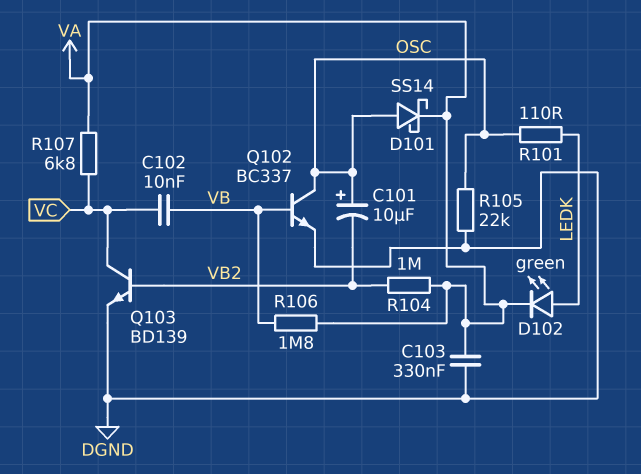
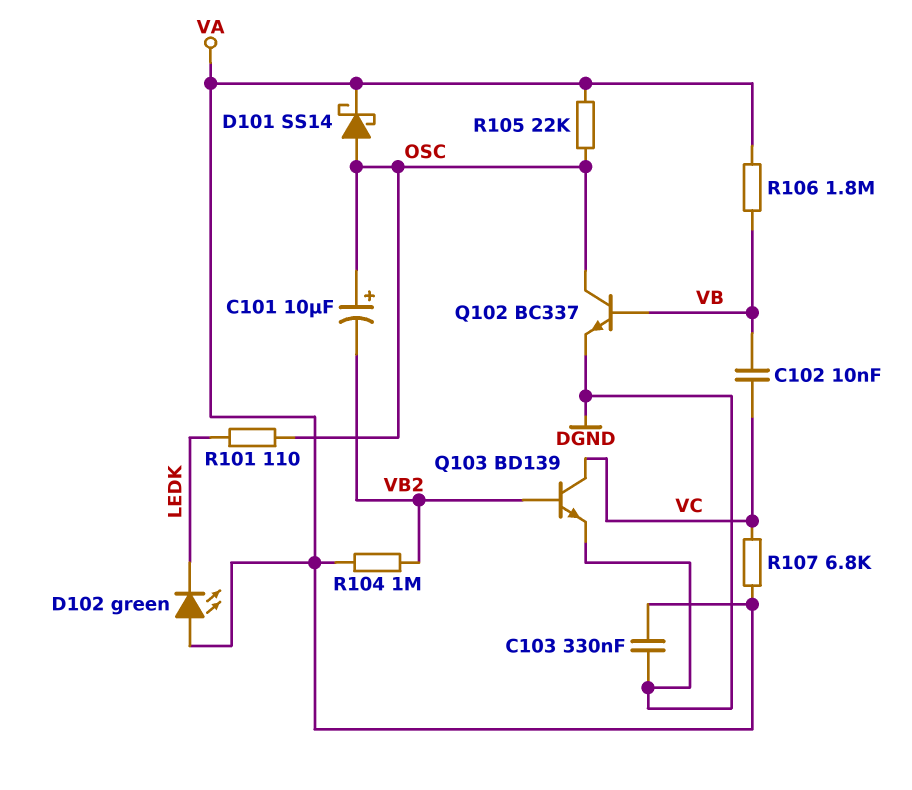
D102: LED green (A LEDK, K VA) -> LED green (A VA, K LEDK)
R105: 22k (DGND, OSC) -> 22k (OSC, VA)

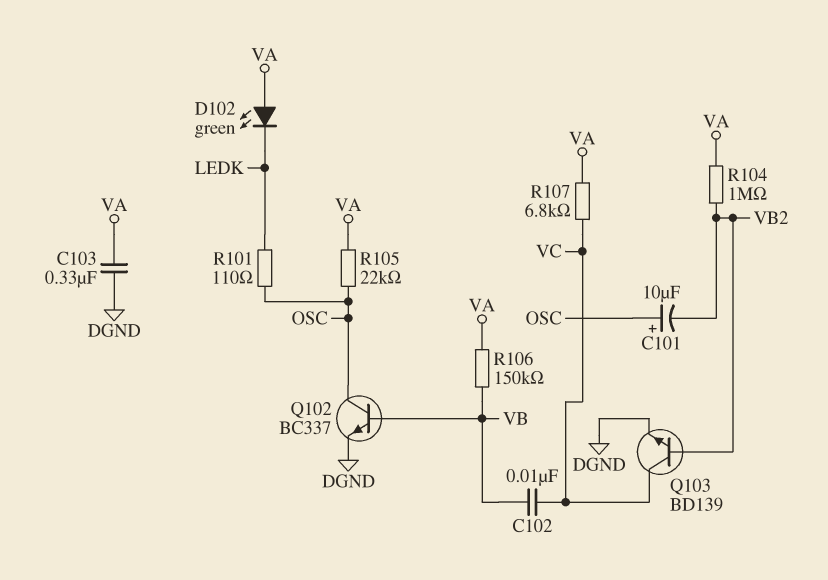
D101: schottky SS14 (A OSC, K VA) -> none
R106: 1.8M (VA, VB) -> 150k (VA, VB)

